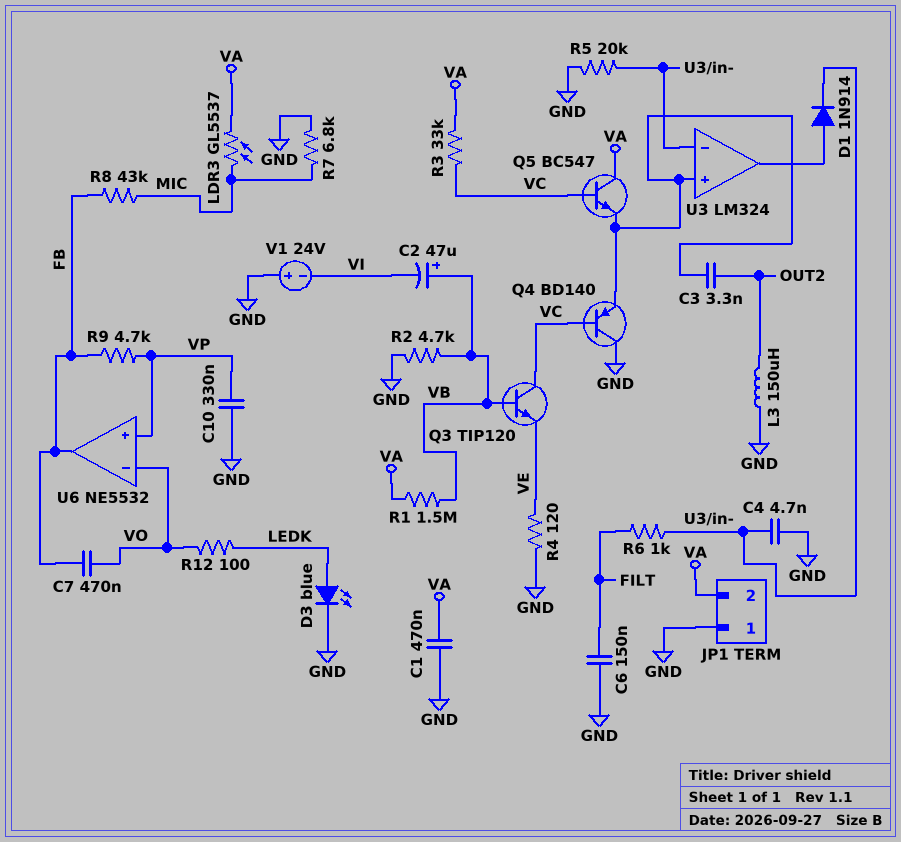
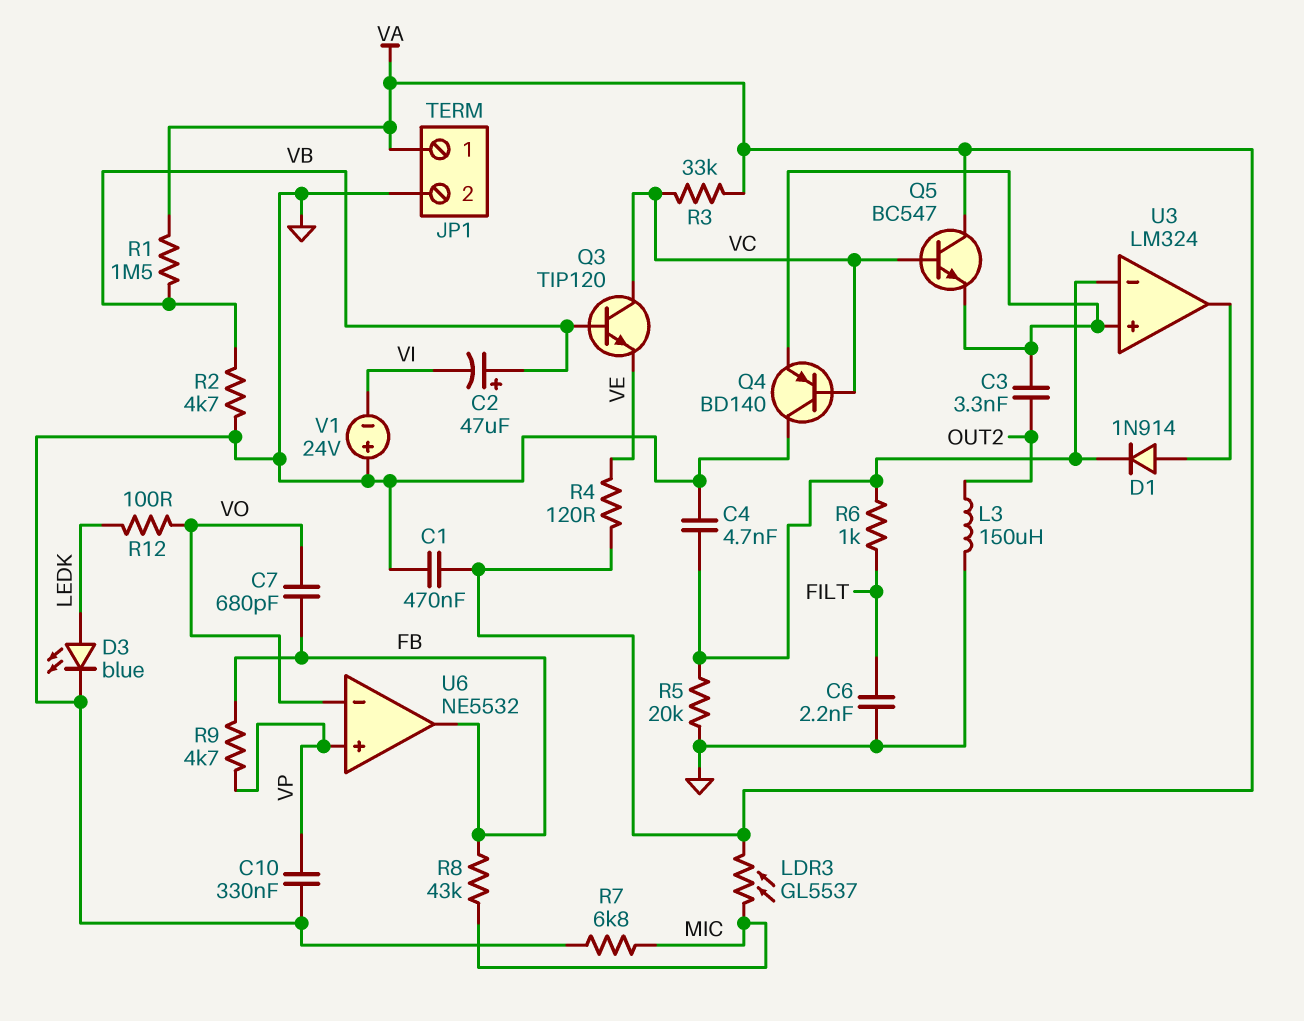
C6: 150nF (FILT, GND) -> 2.2nF (FILT, GND)
C7: 470nF (FB, VO) -> 680pF (FB, VO)
JP1 pin 1: GND -> VA
JP1 pin 2: VA -> GND
R4: 120 (GND, VE) -> 120 (VA, VE)

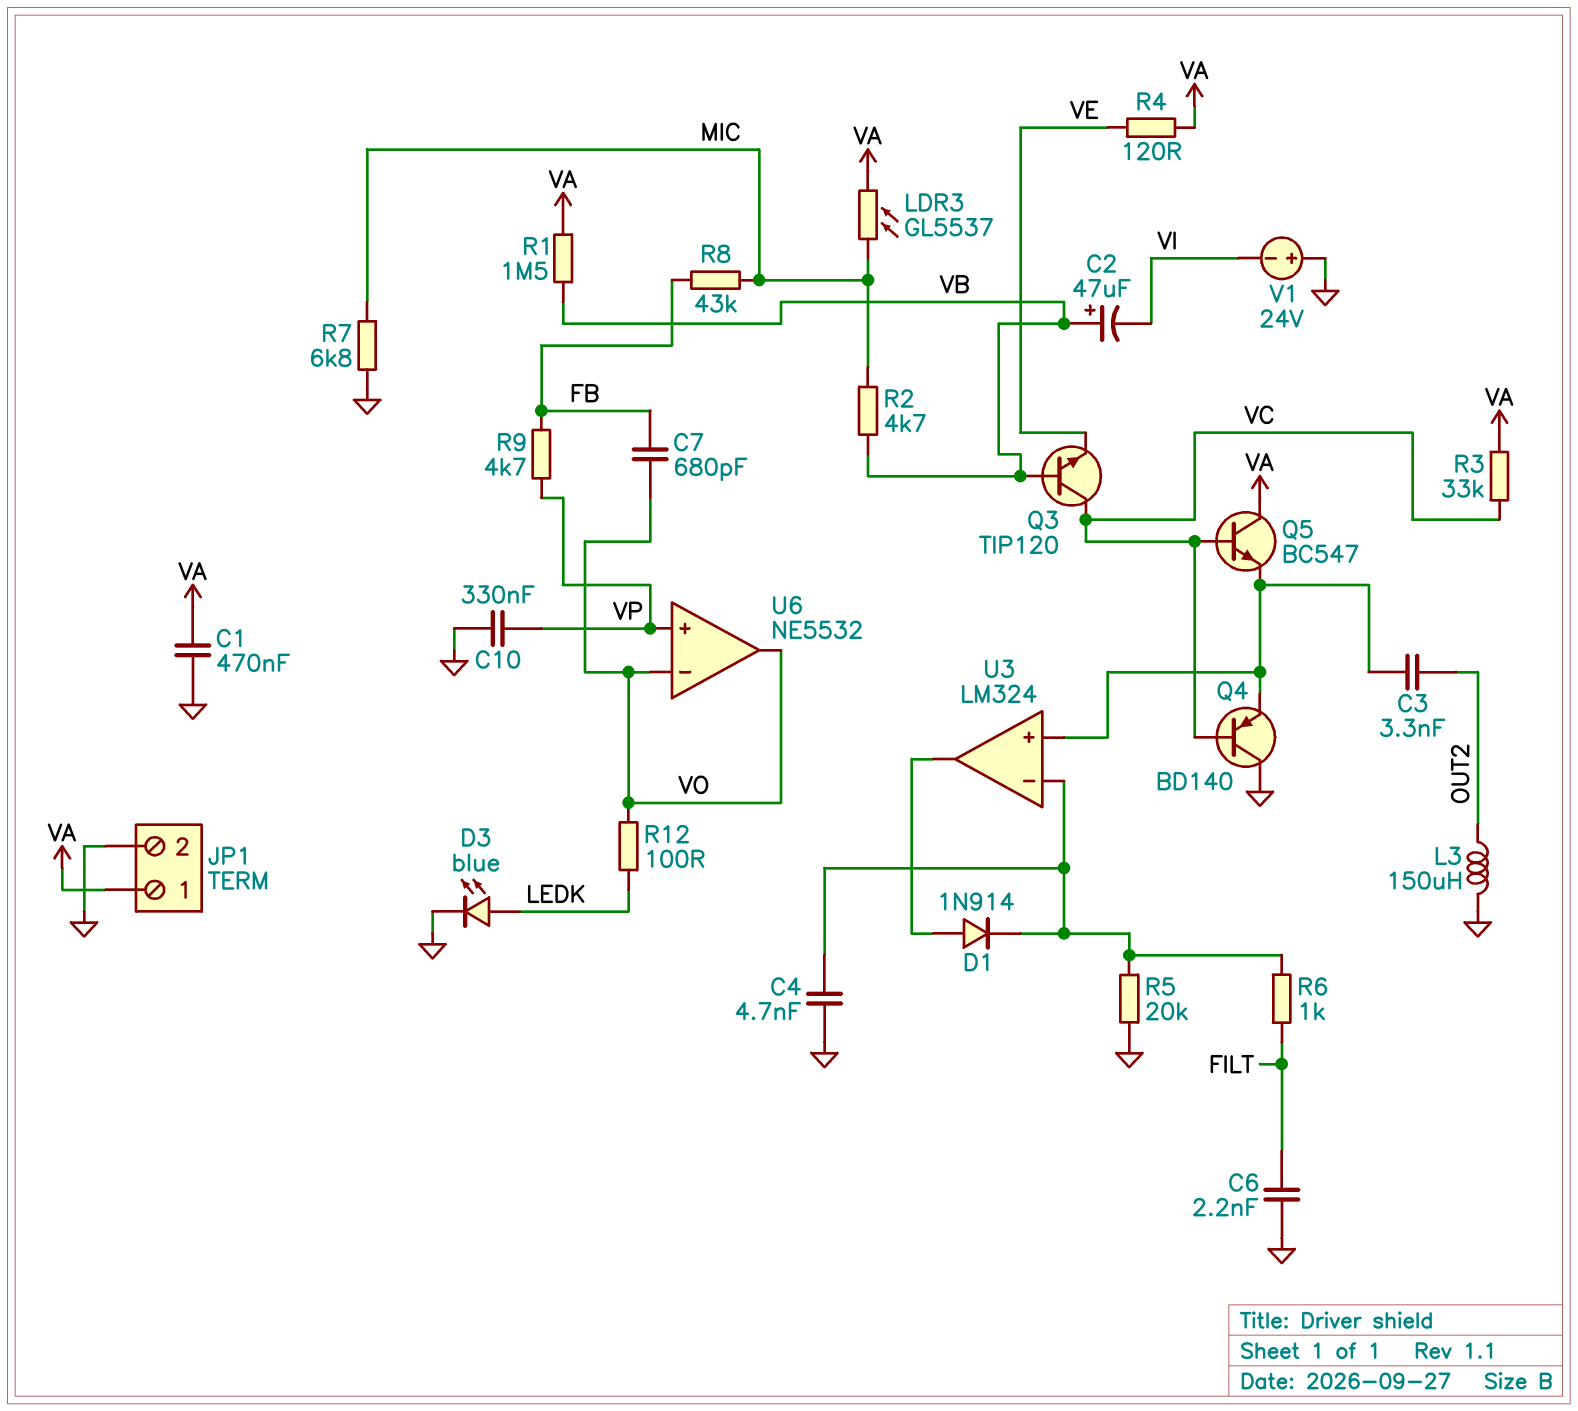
R2: 4.7k (GND, VB) -> 4.7k (MIC, VB)
U6 pin out: FB -> VO

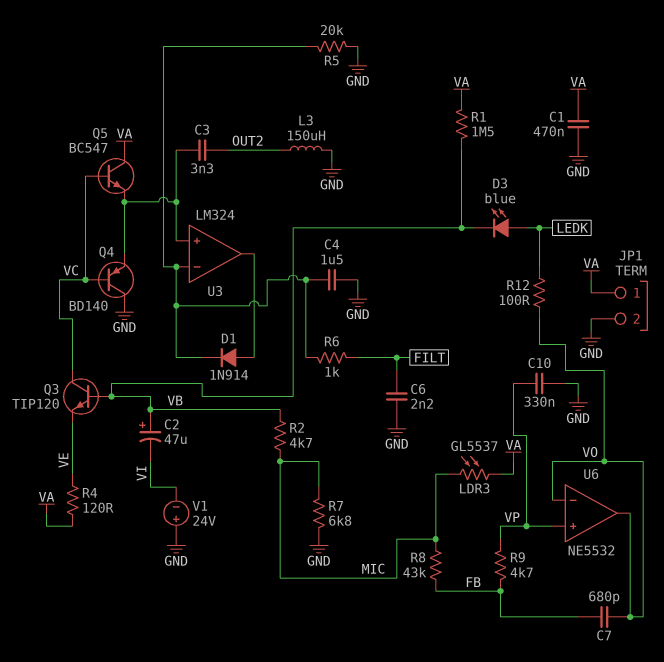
C4: 4.7nF (GND, U3/in-) -> 1.5uF (GND, U3/in-)
D3: LED blue (A LEDK, K GND) -> LED blue (A LEDK, K VB)
R3: 33k (VA, VC) -> none

